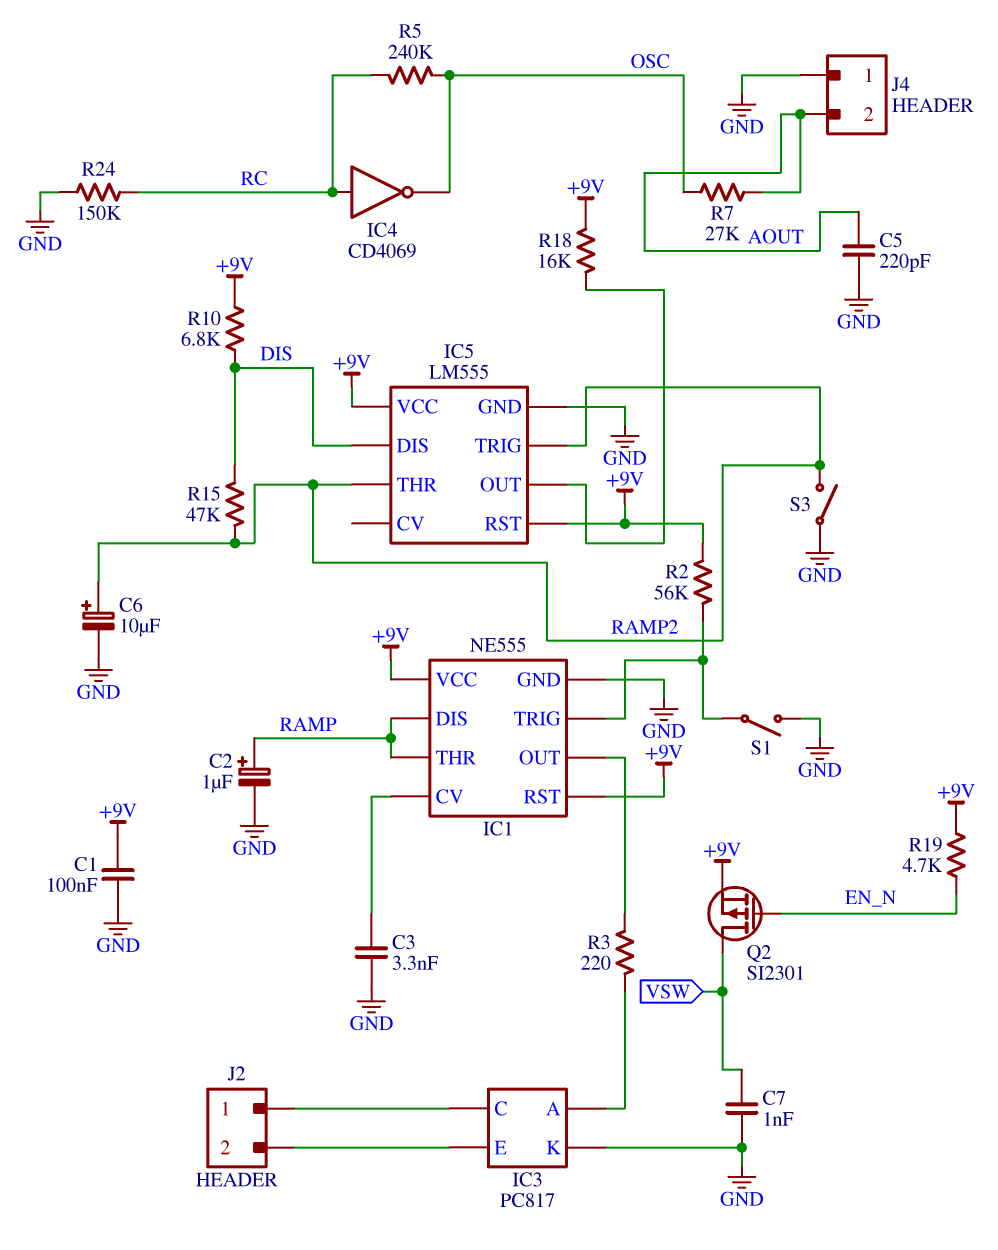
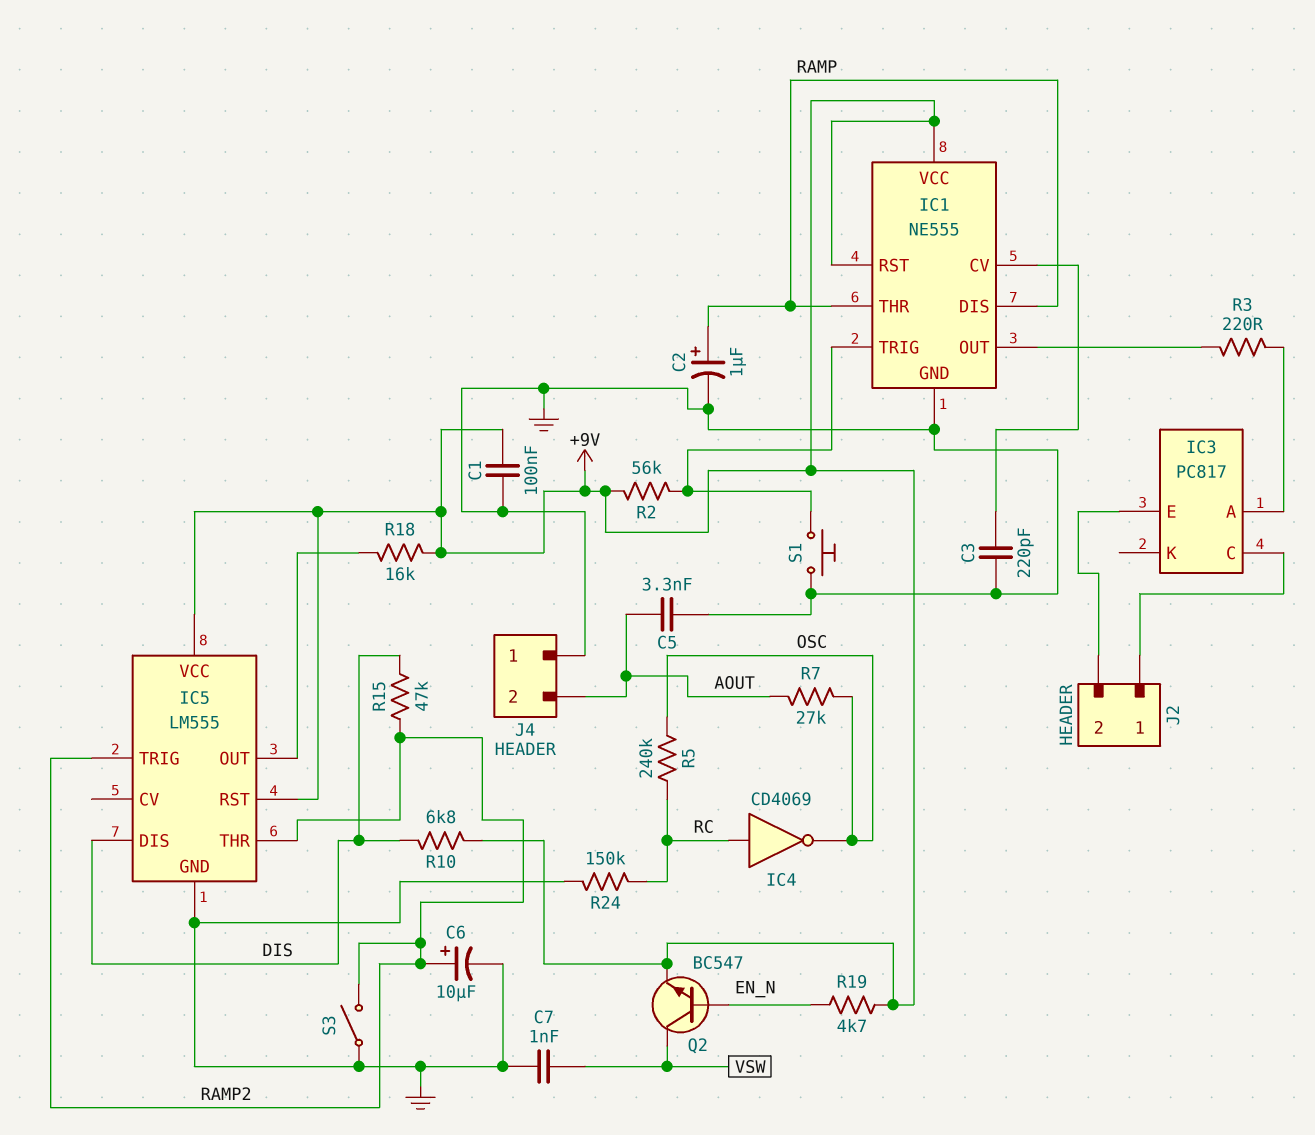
C3: 3.3nF (GND, IC1/CV) -> 220pF (GND, IC1/CV)
C5: 220pF (AOUT, GND) -> 3.3nF (AOUT, GND)
IC3 pin K: GND -> none
Q2: PMOS SI2301 (G EN_N, D VSW, S +9V) -> NPN BC547 (B EN_N, C VSW, E +9V)
S1: switch (GND, IC1/TRIG) -> button (GND, IC1/TRIG)

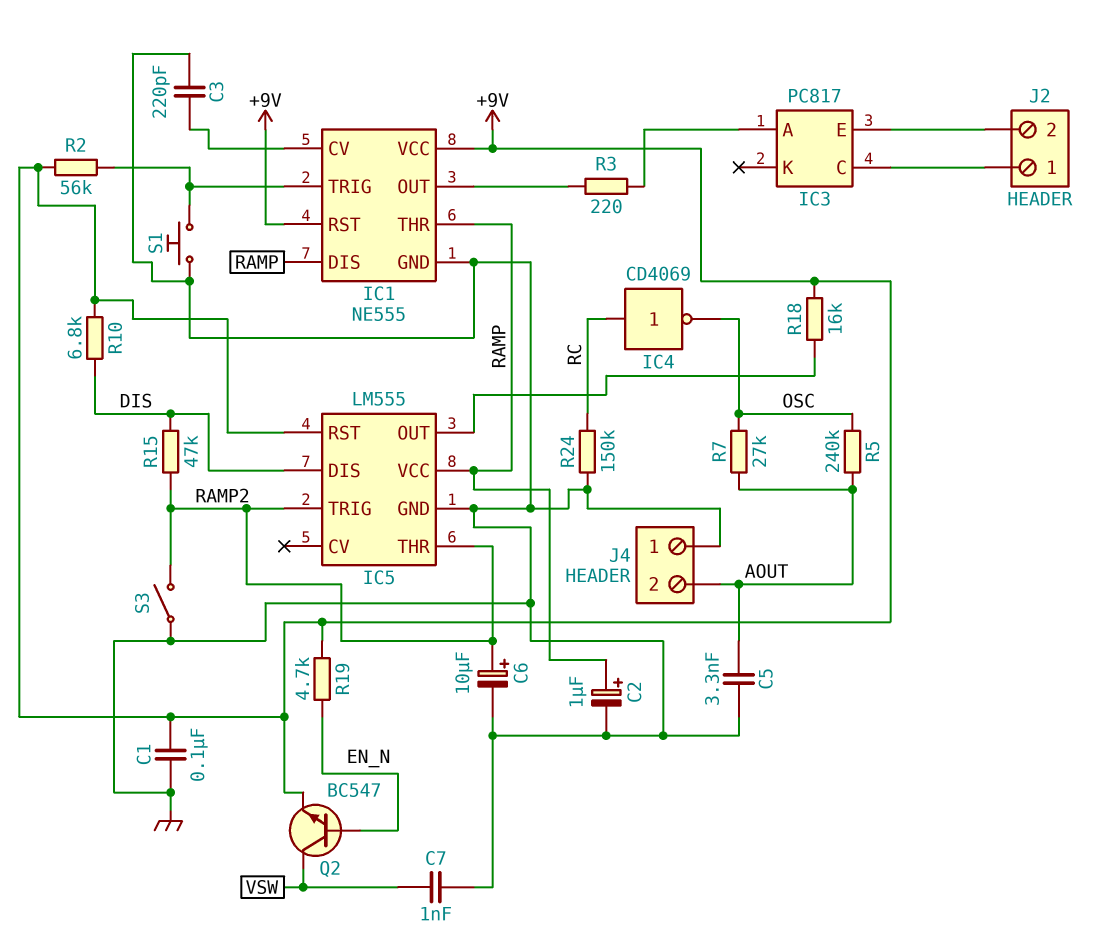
IC5 pin VCC: +9V -> RAMP
R5: 240k (OSC, RC) -> 240k (AOUT, OSC)

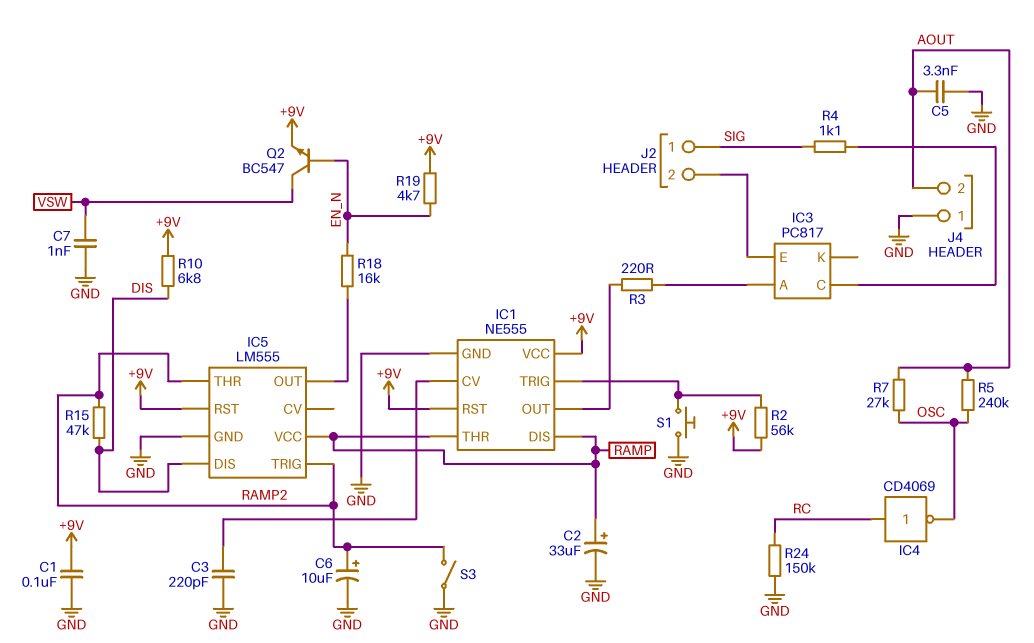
C2: 1uF (plus RAMP, minus GND) -> 33uF (plus RAMP, minus GND)
J2 pin 1: IC3/C -> SIG
R4: none -> 1.1k (IC3/C, SIG)
R18: 16k (+9V, IC5/OUT) -> 16k (EN_N, IC5/OUT)

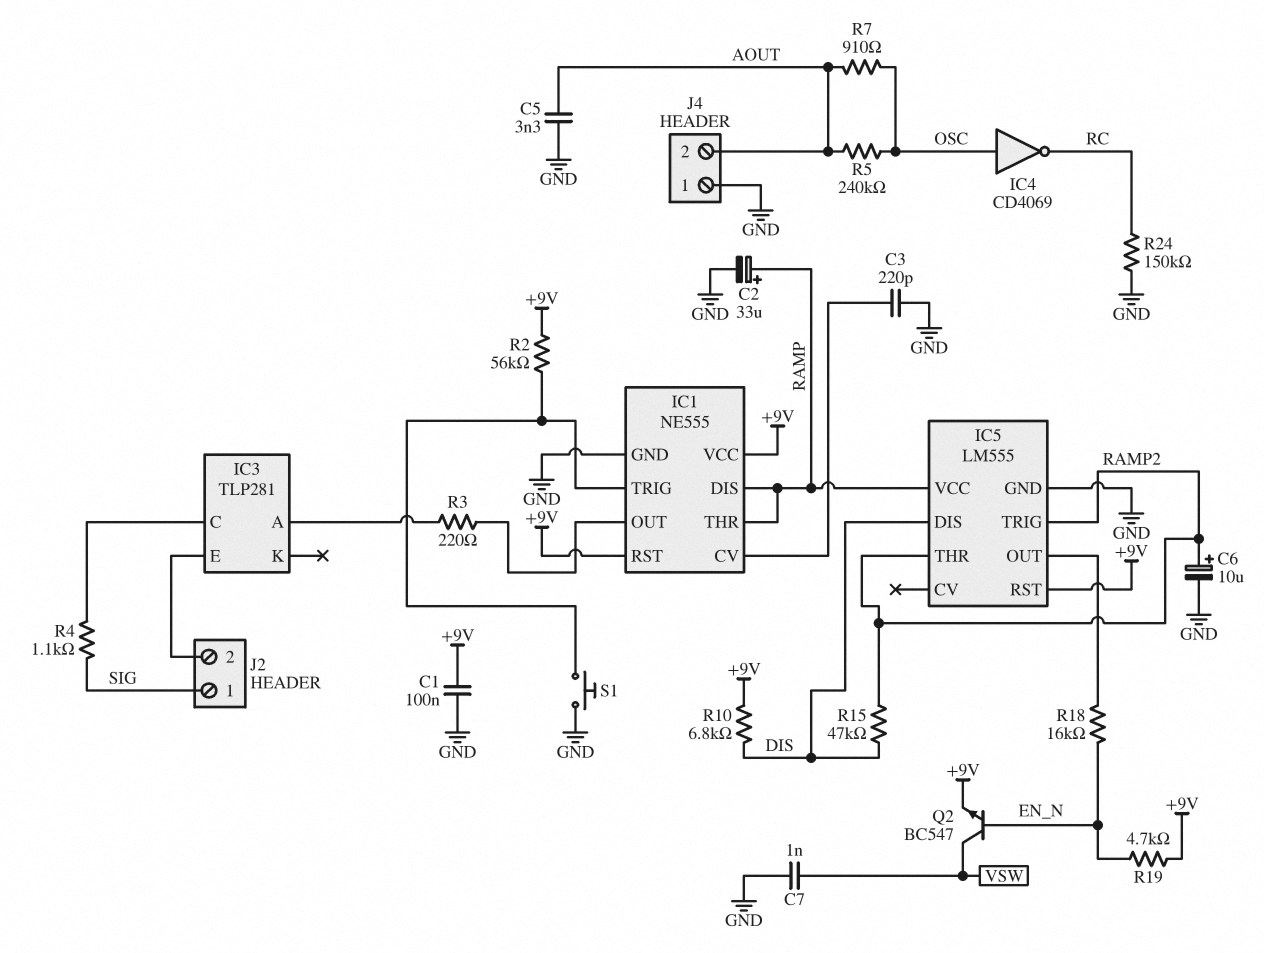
IC3: PC817 -> TLP281
IC4: NOT CD4069 (in RC, out OSC) -> NOT CD4069 (in OSC, out RC)
R7: 27k (AOUT, OSC) -> 910 (AOUT, OSC)
S3: switch (GND, RAMP2) -> none

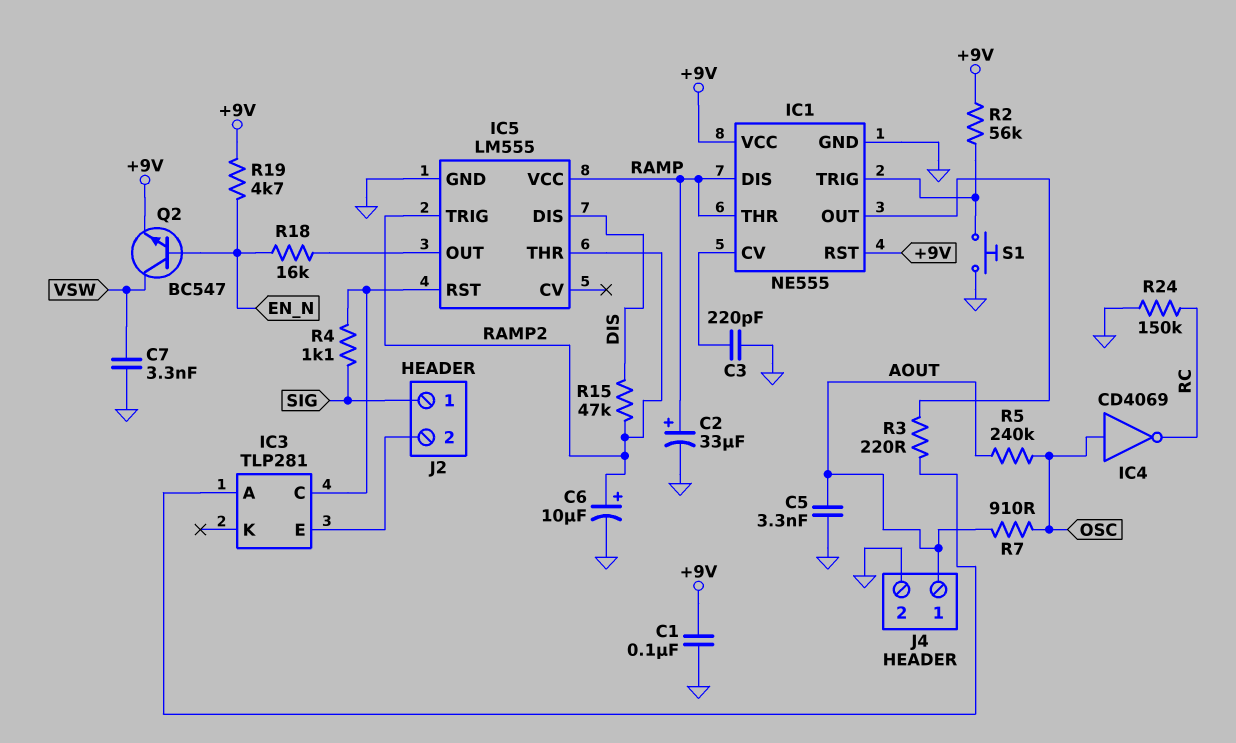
C7: 1nF (GND, VSW) -> 3.3nF (GND, VSW)
IC5 pin RST: +9V -> IC3/C
J4 pin 1: GND -> AOUT
J4 pin 2: AOUT -> GND
R10: 6.8k (+9V, DIS) -> none

